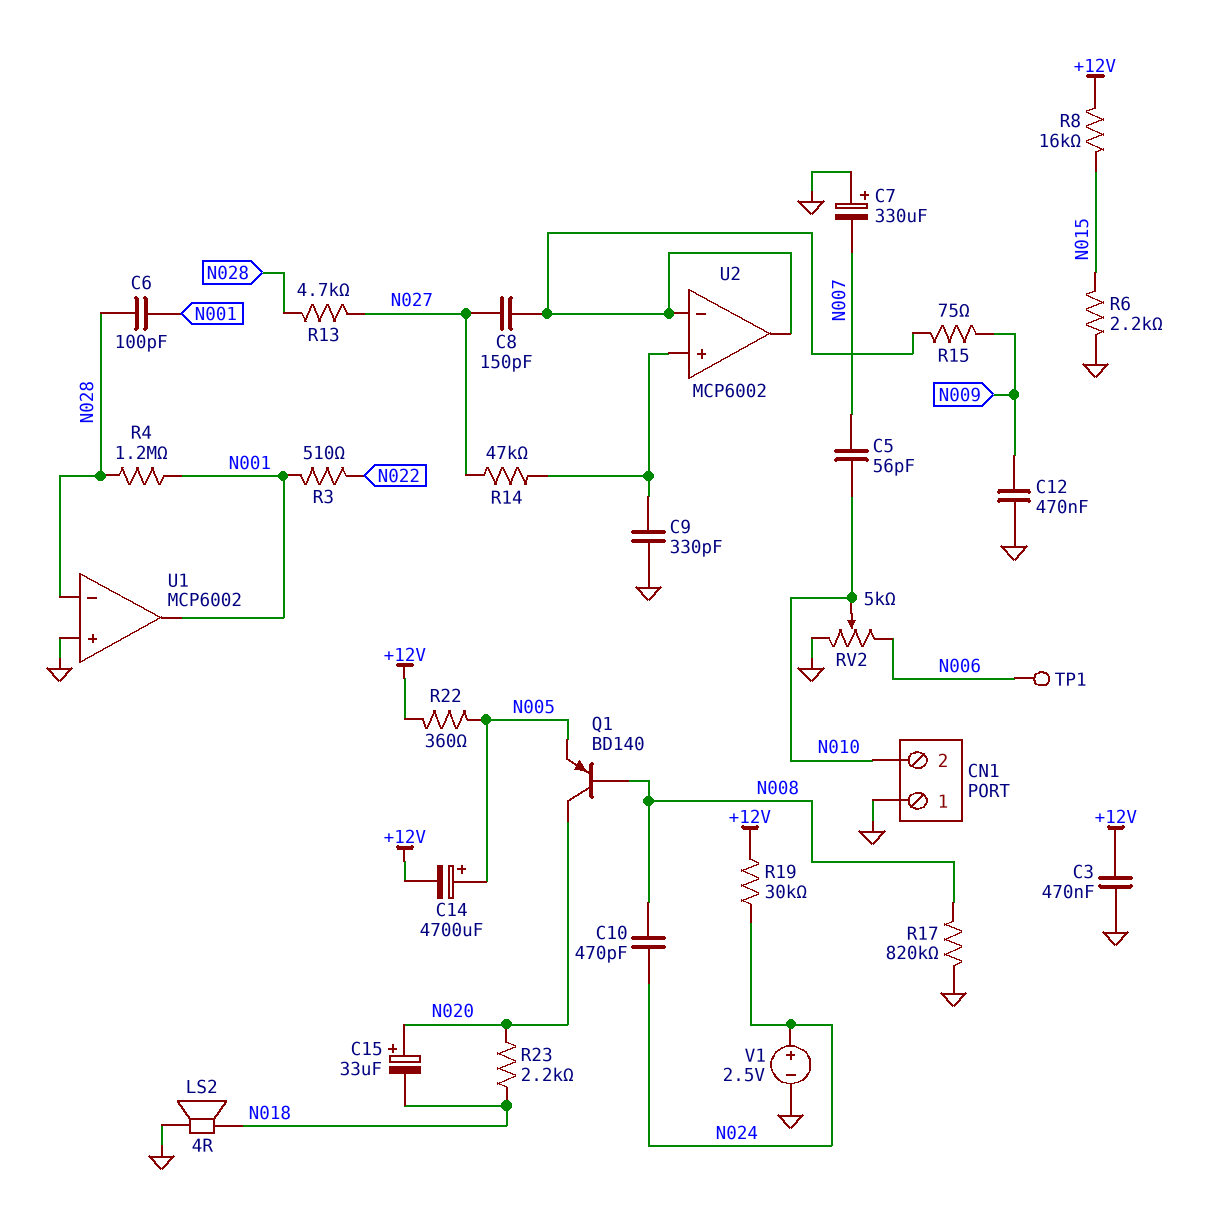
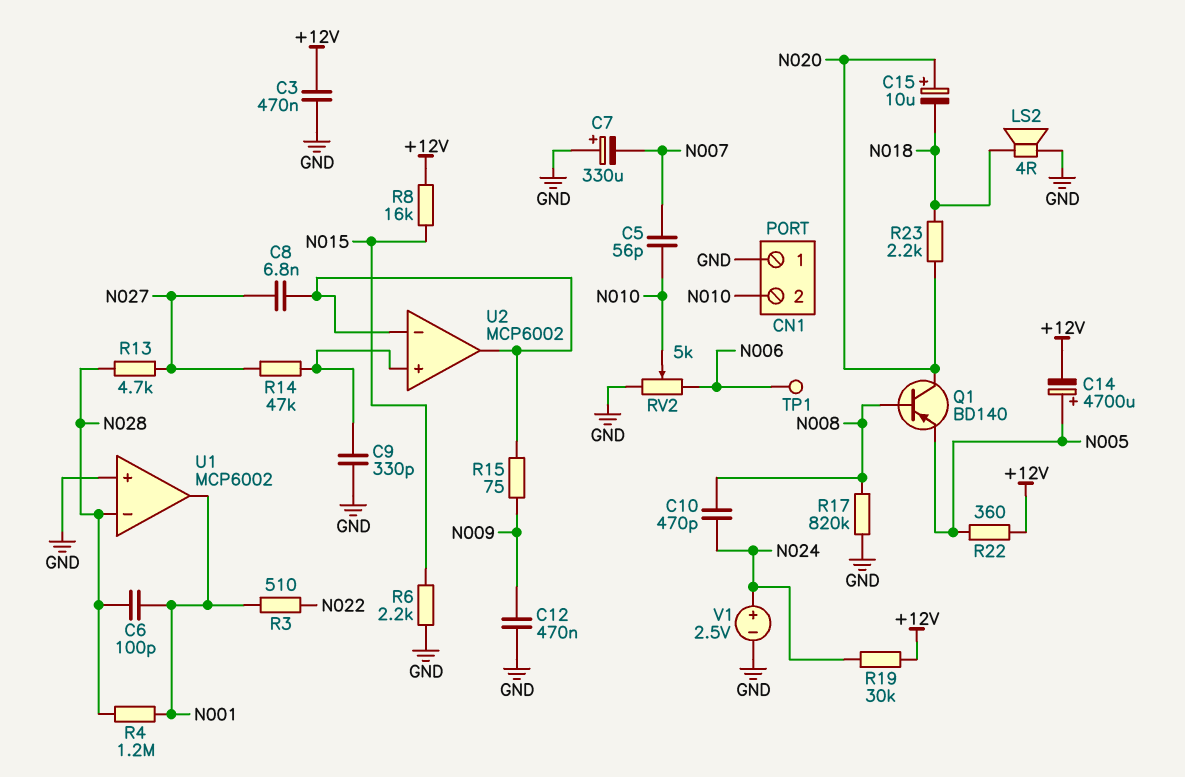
C8: 150pF (N027, U2/in-) -> 6.8nF (N027, U2/in-)
C15: 33uF (plus N020, minus N018) -> 10uF (plus N020, minus N018)

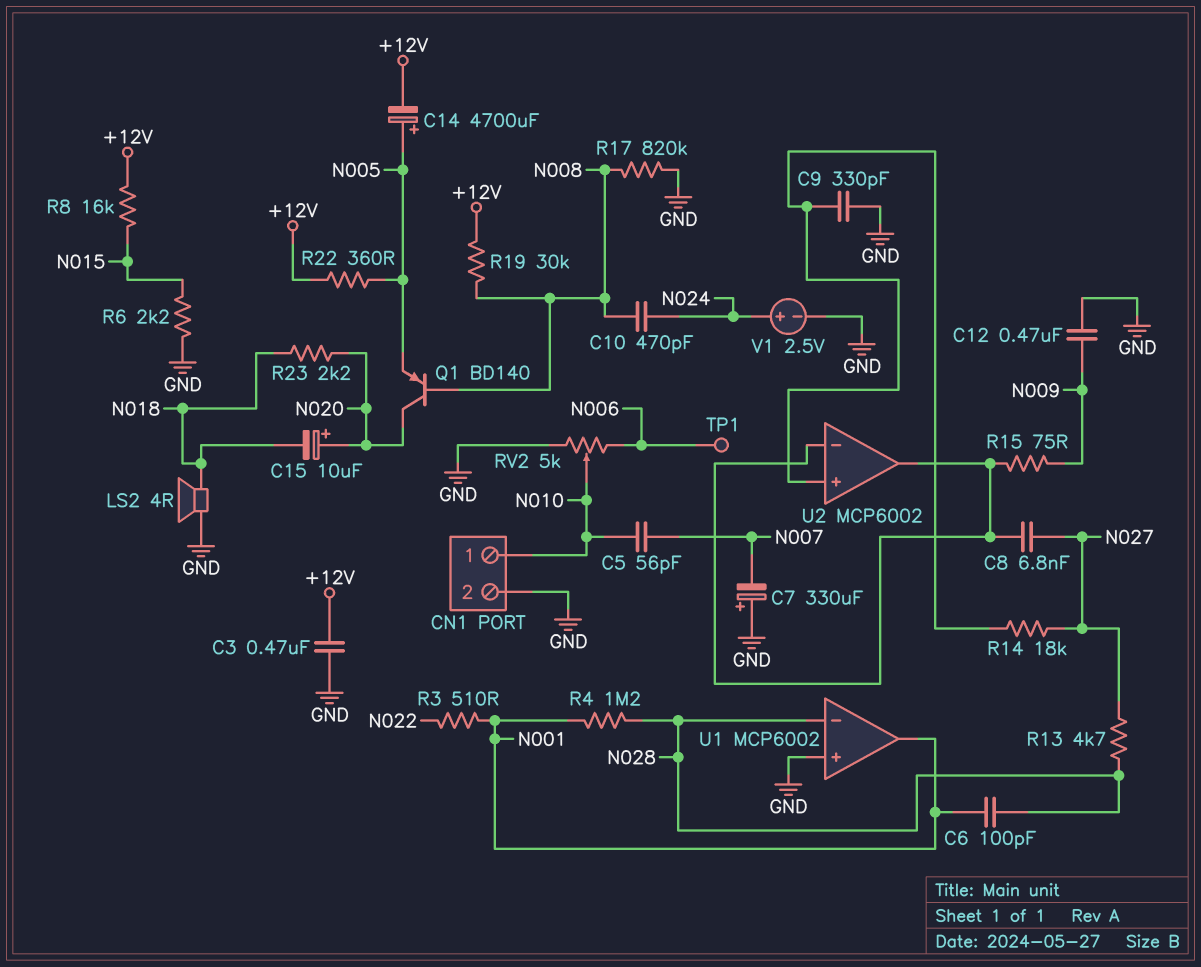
CN1 pin 1: GND -> N010
CN1 pin 2: N010 -> GND
R14: 47k (N027, U2/in+) -> 18k (N027, U2/in+)
R19: 30k (+12V, N024) -> 30k (+12V, N008)

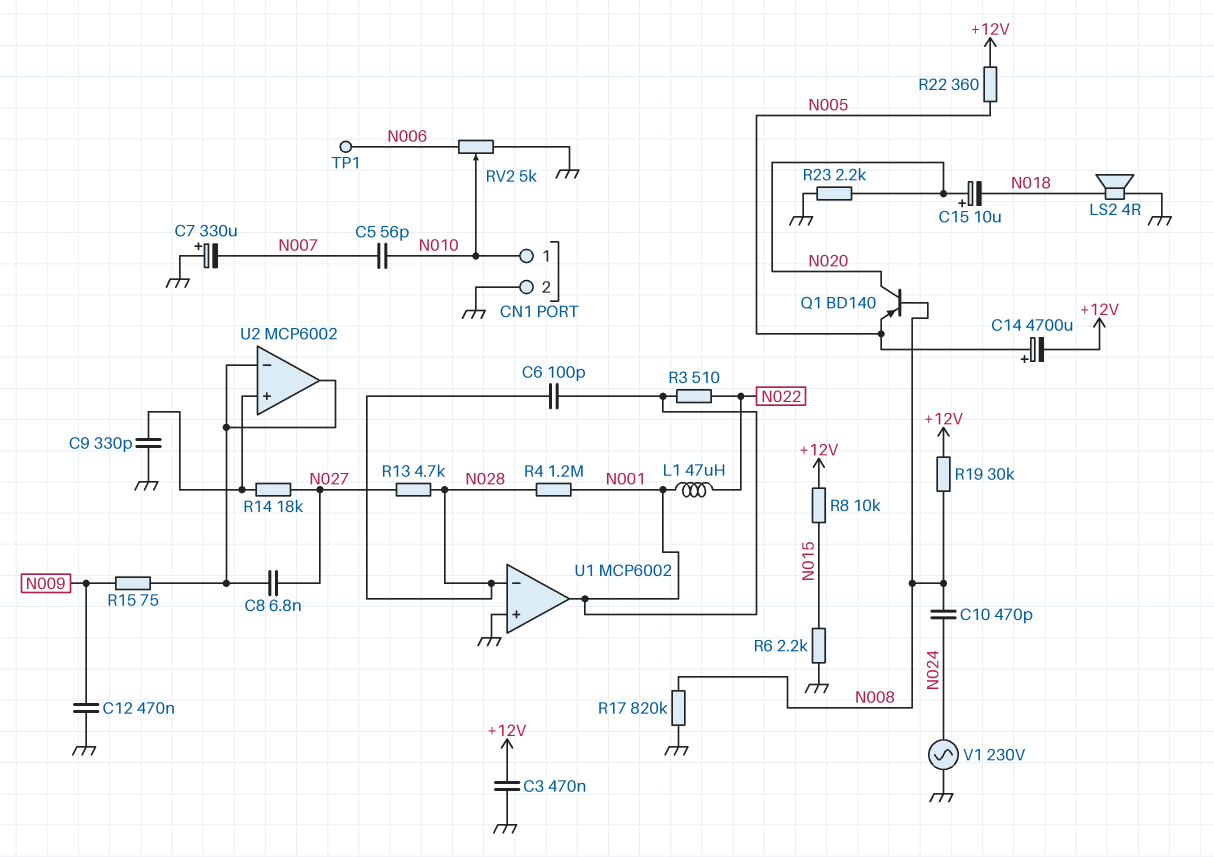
L1: none -> 47uH (N001, N022)
R8: 16k (+12V, N015) -> 10k (+12V, N015)
R23: 2.2k (N018, N020) -> 2.2k (GND, N020)
V1: 2.5V (plus N024, minus GND) -> AC 230V (GND, N024)

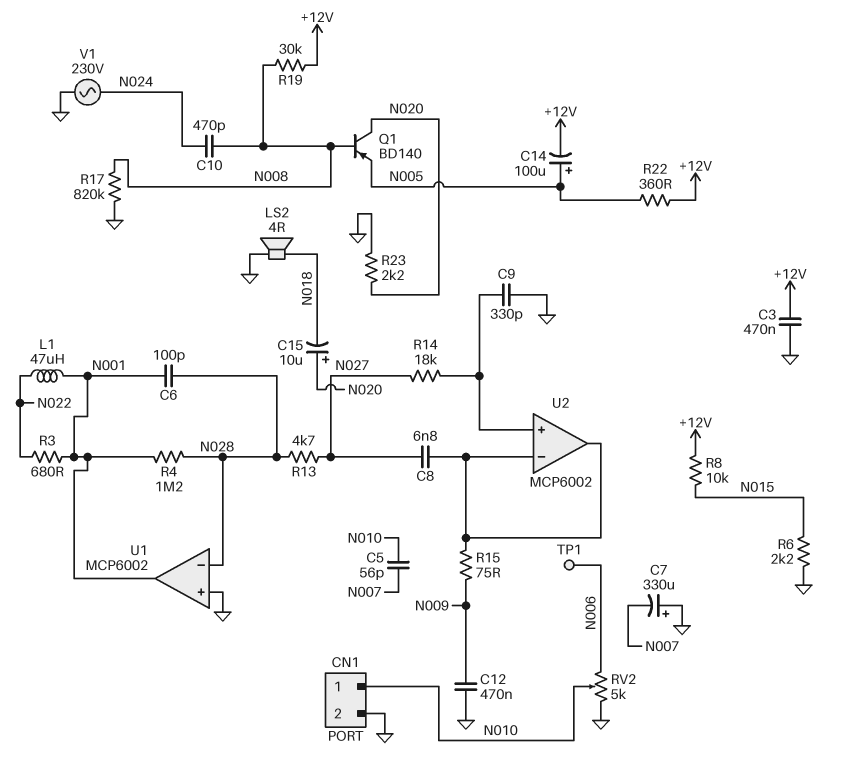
C14: 4700uF (plus N005, minus +12V) -> 100uF (plus N005, minus +12V)
R3: 510 (N001, N022) -> 680 (N001, N022)

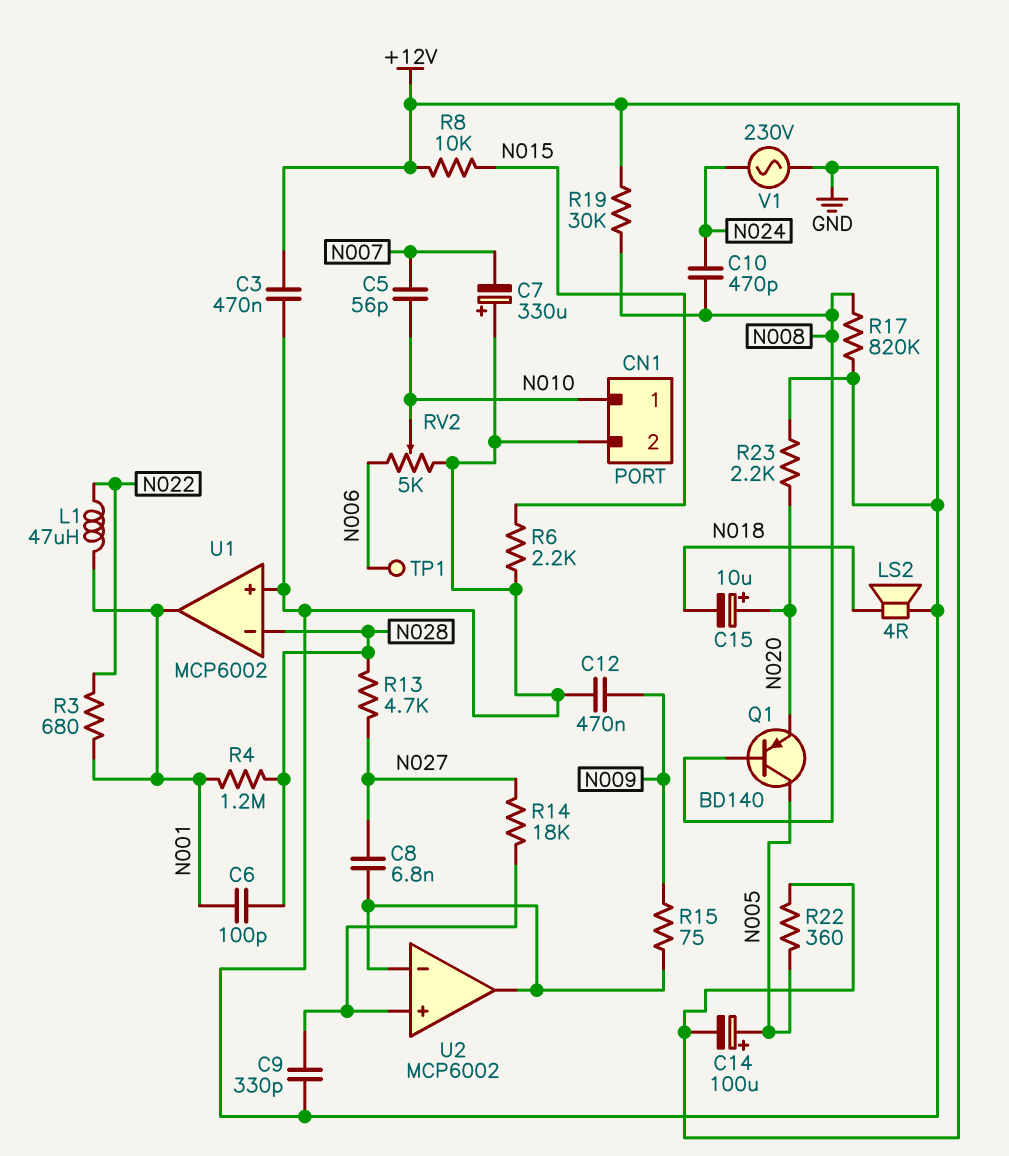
Q1: PNP BD140 (B N008, C N020, E N005) -> PNP BD140 (B N008, C N005, E N020)

